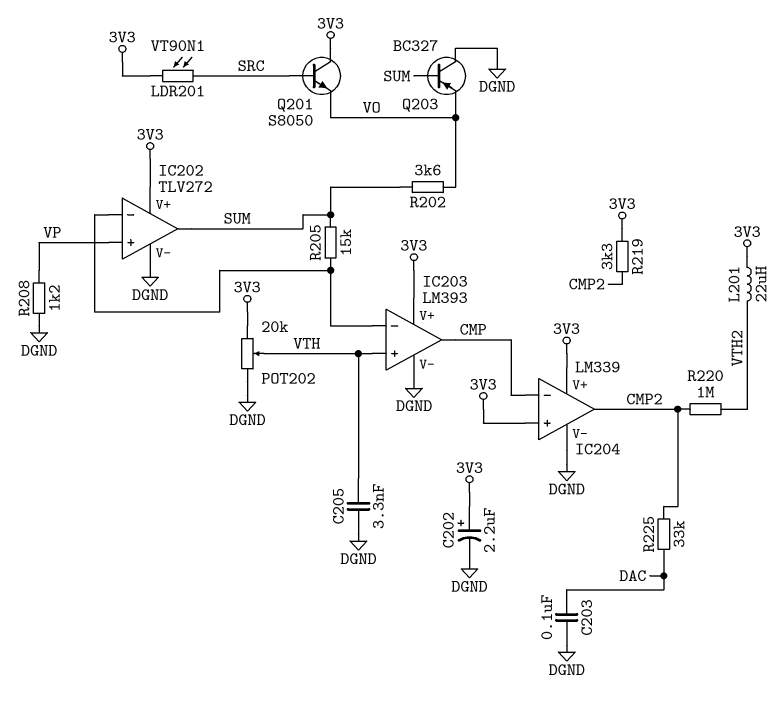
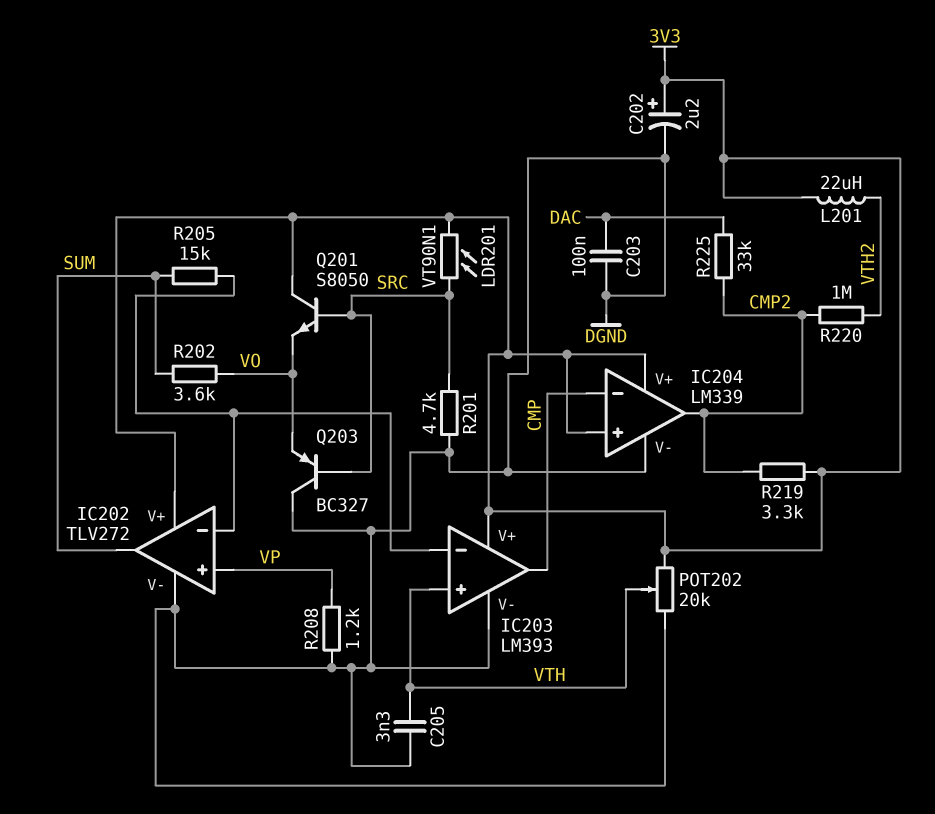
Q203: PNP BC327 (B SUM, C DGND, E VO) -> PNP BC327 (B SRC, C DGND, E VO)
R201: none -> 4.7k (DGND, SRC)

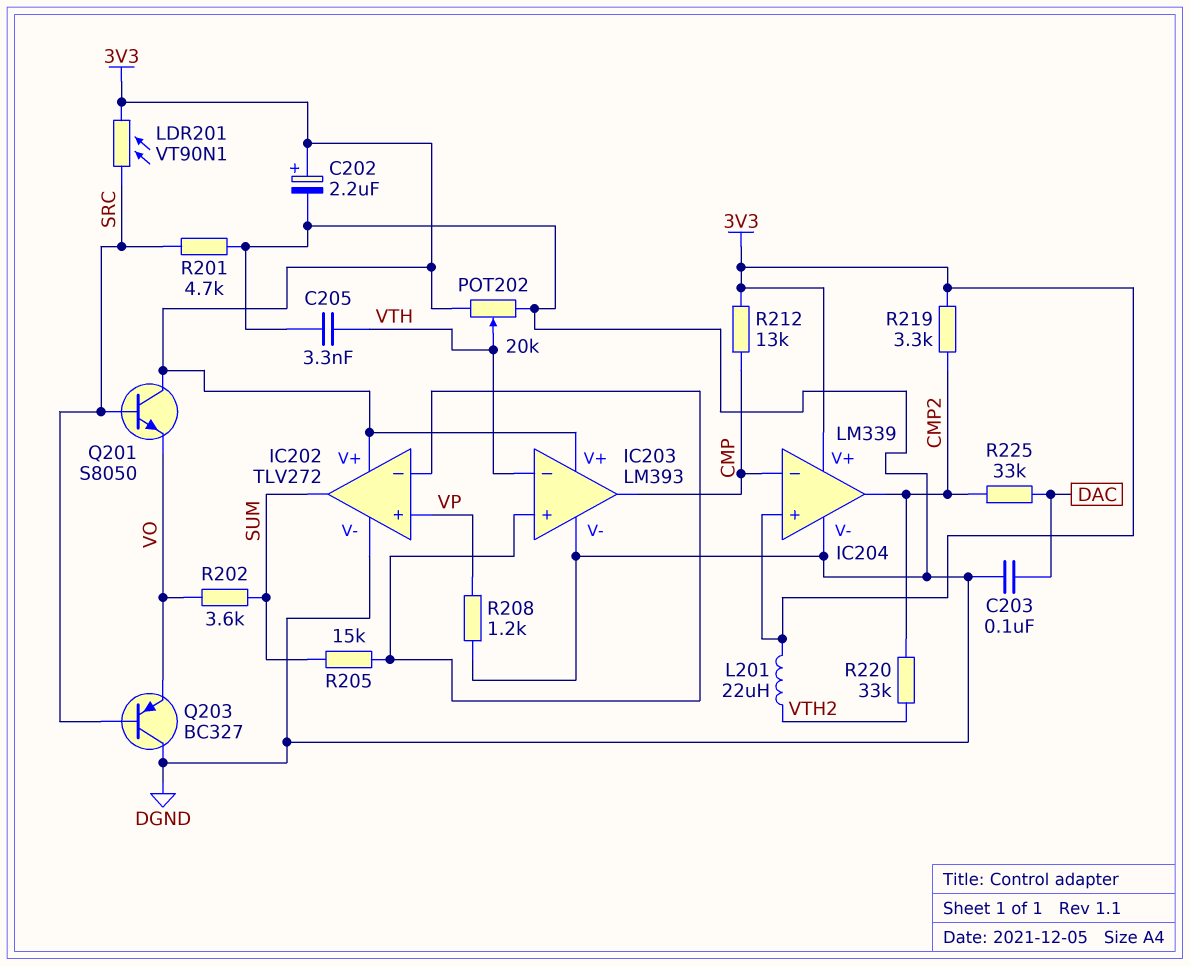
IC203 pin in+: VTH -> IC202/in-
IC203 pin in-: IC202/in- -> VTH
R212: none -> 13k (3V3, CMP)
R220: 1M (CMP2, VTH2) -> 33k (CMP2, VTH2)

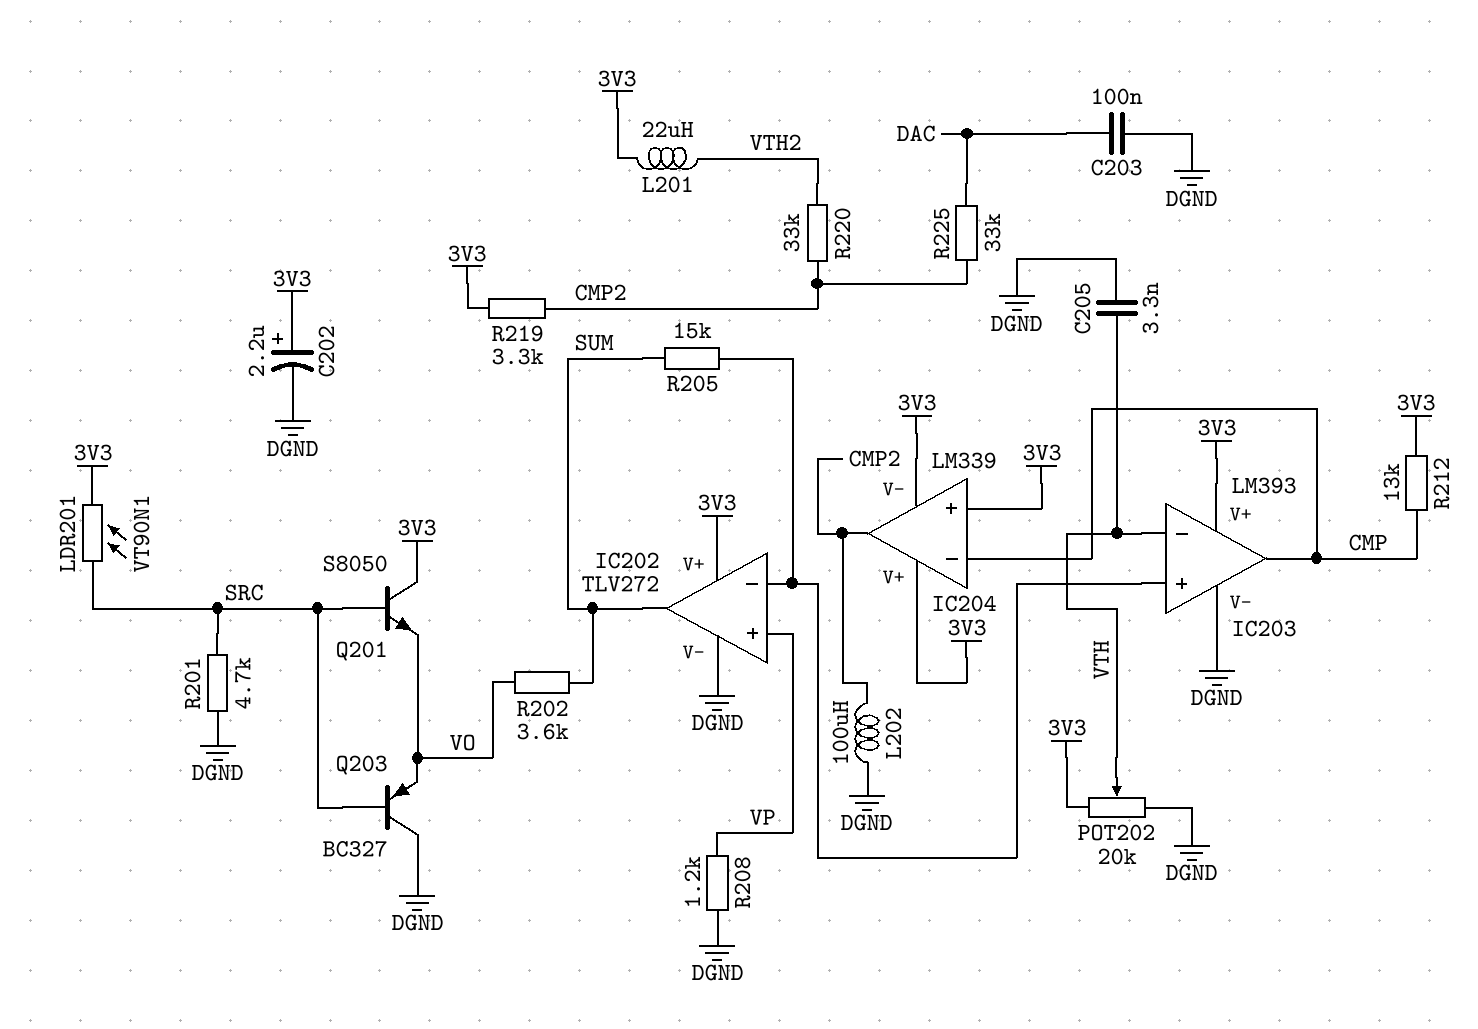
IC204 pin V-: DGND -> 3V3
L202: none -> 100uH (CMP2, DGND)

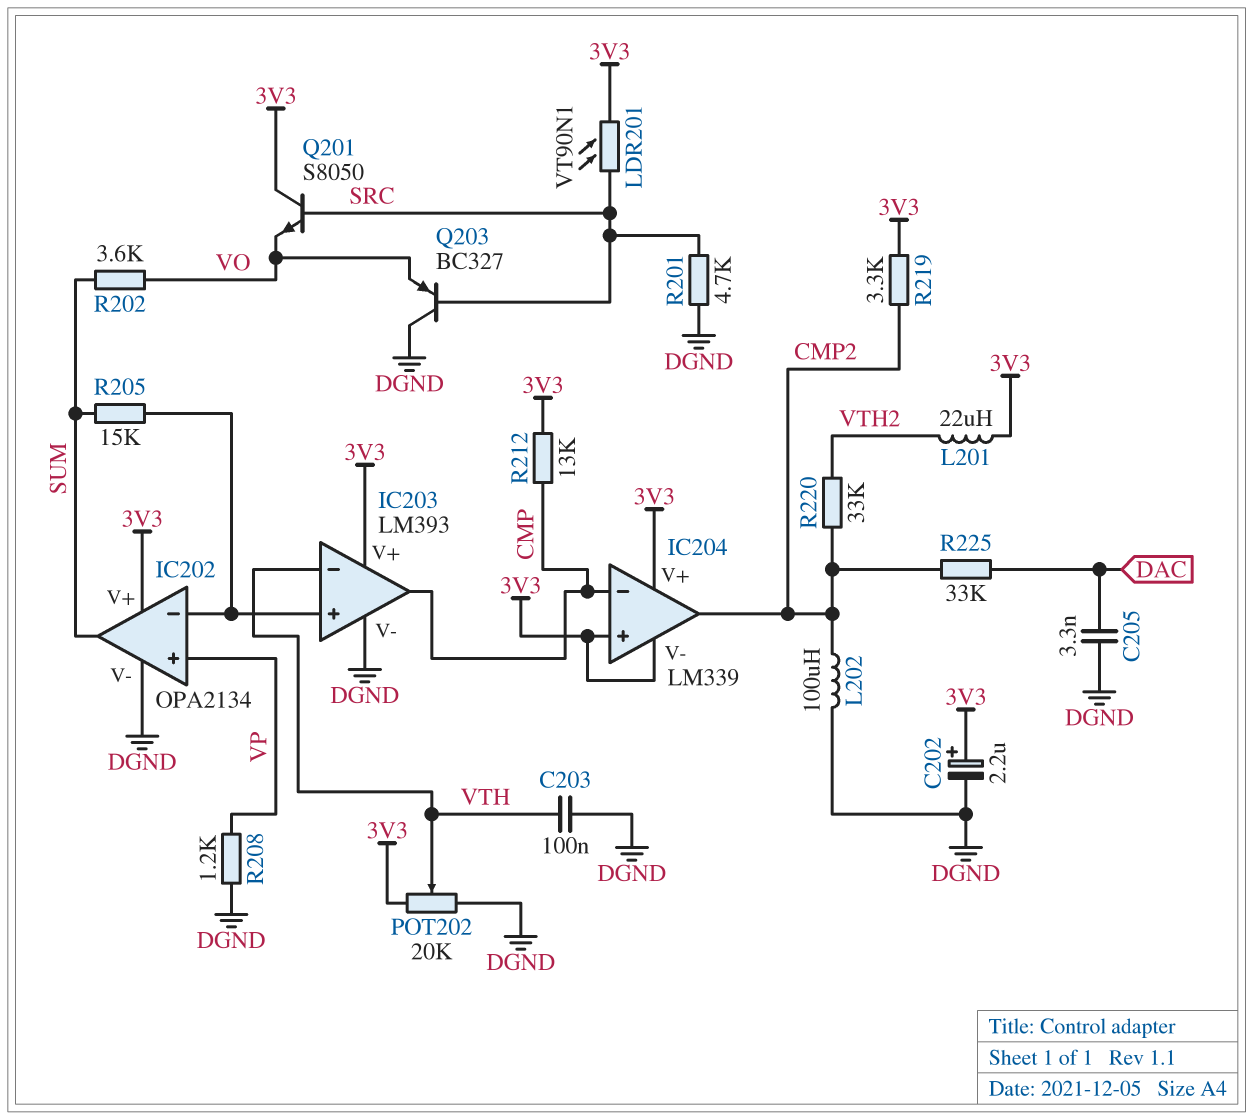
C203: 100nF (DAC, DGND) -> 100nF (DGND, VTH)
C205: 3.3nF (DGND, VTH) -> 3.3nF (DAC, DGND)
IC202: TLV272 -> OPA2134

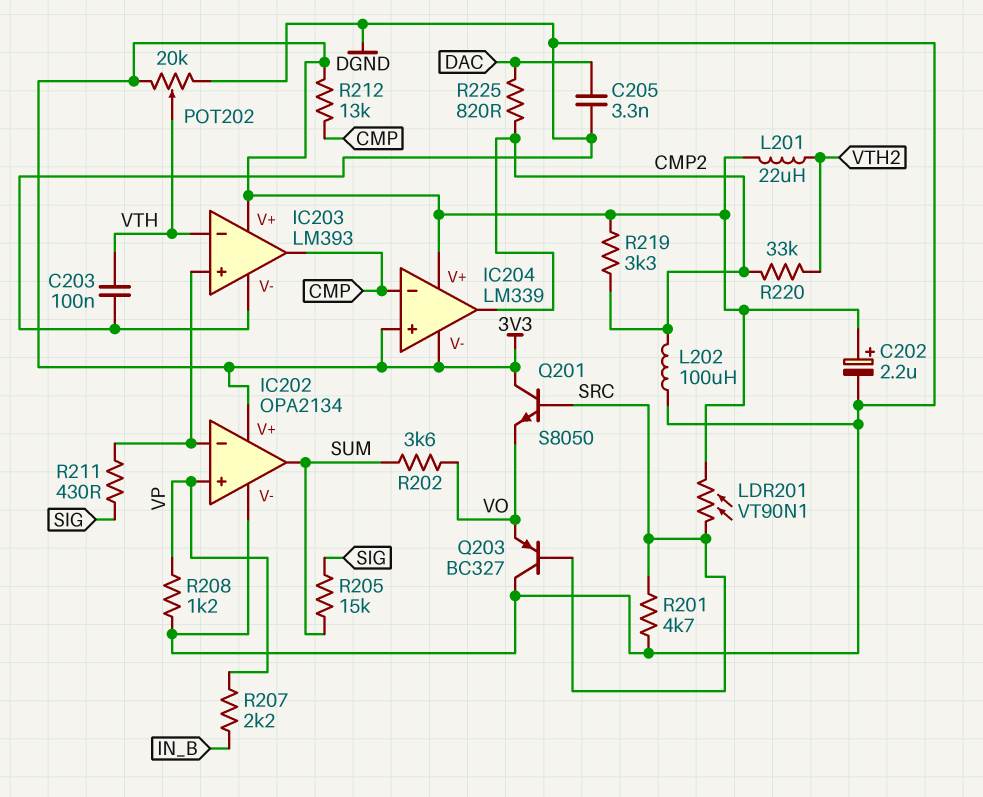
R205: 15k (IC202/in-, SUM) -> 15k (SIG, SUM)
R207: none -> 2.2k (IN_B, VP)
R211: none -> 430 (IC202/in-, SIG)
R225: 33k (CMP2, DAC) -> 820 (CMP2, DAC)

